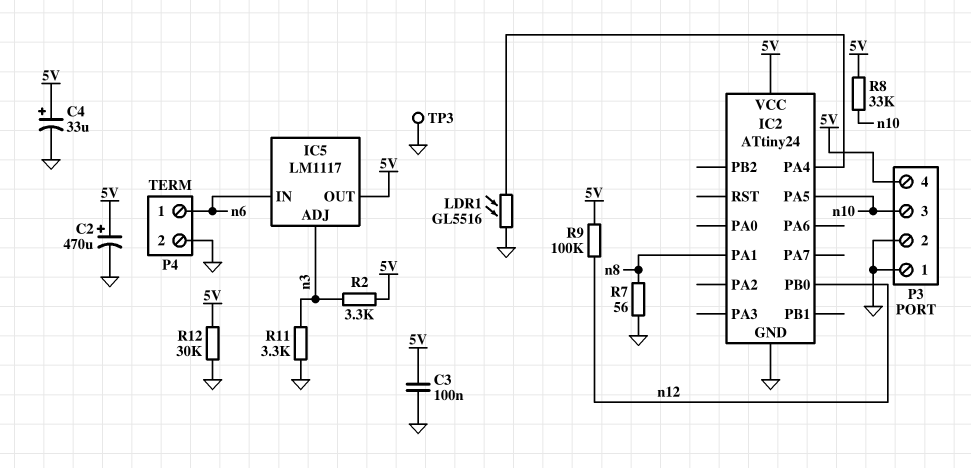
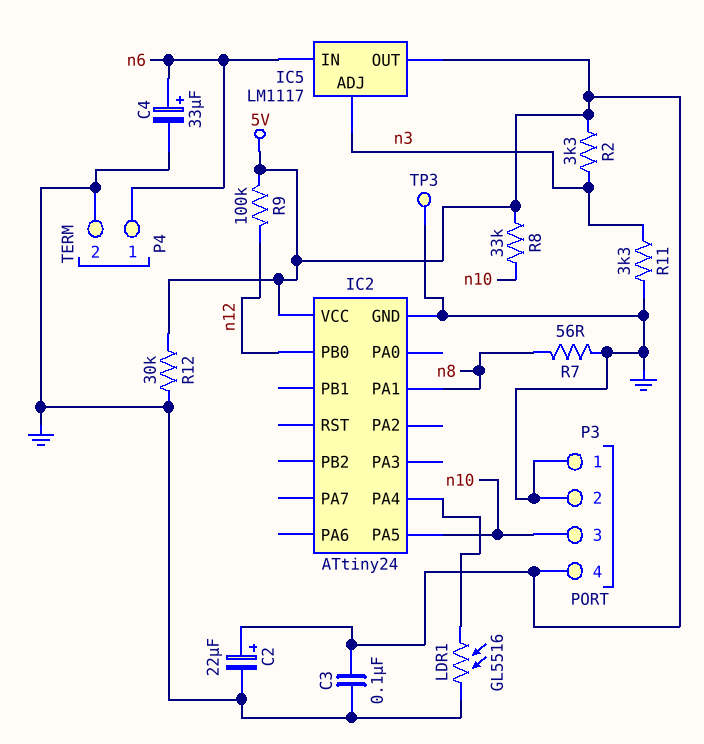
C2: 470uF (plus 5V, minus GND) -> 22uF (plus 5V, minus GND)
C4: 33uF (plus 5V, minus GND) -> 33uF (plus n6, minus GND)

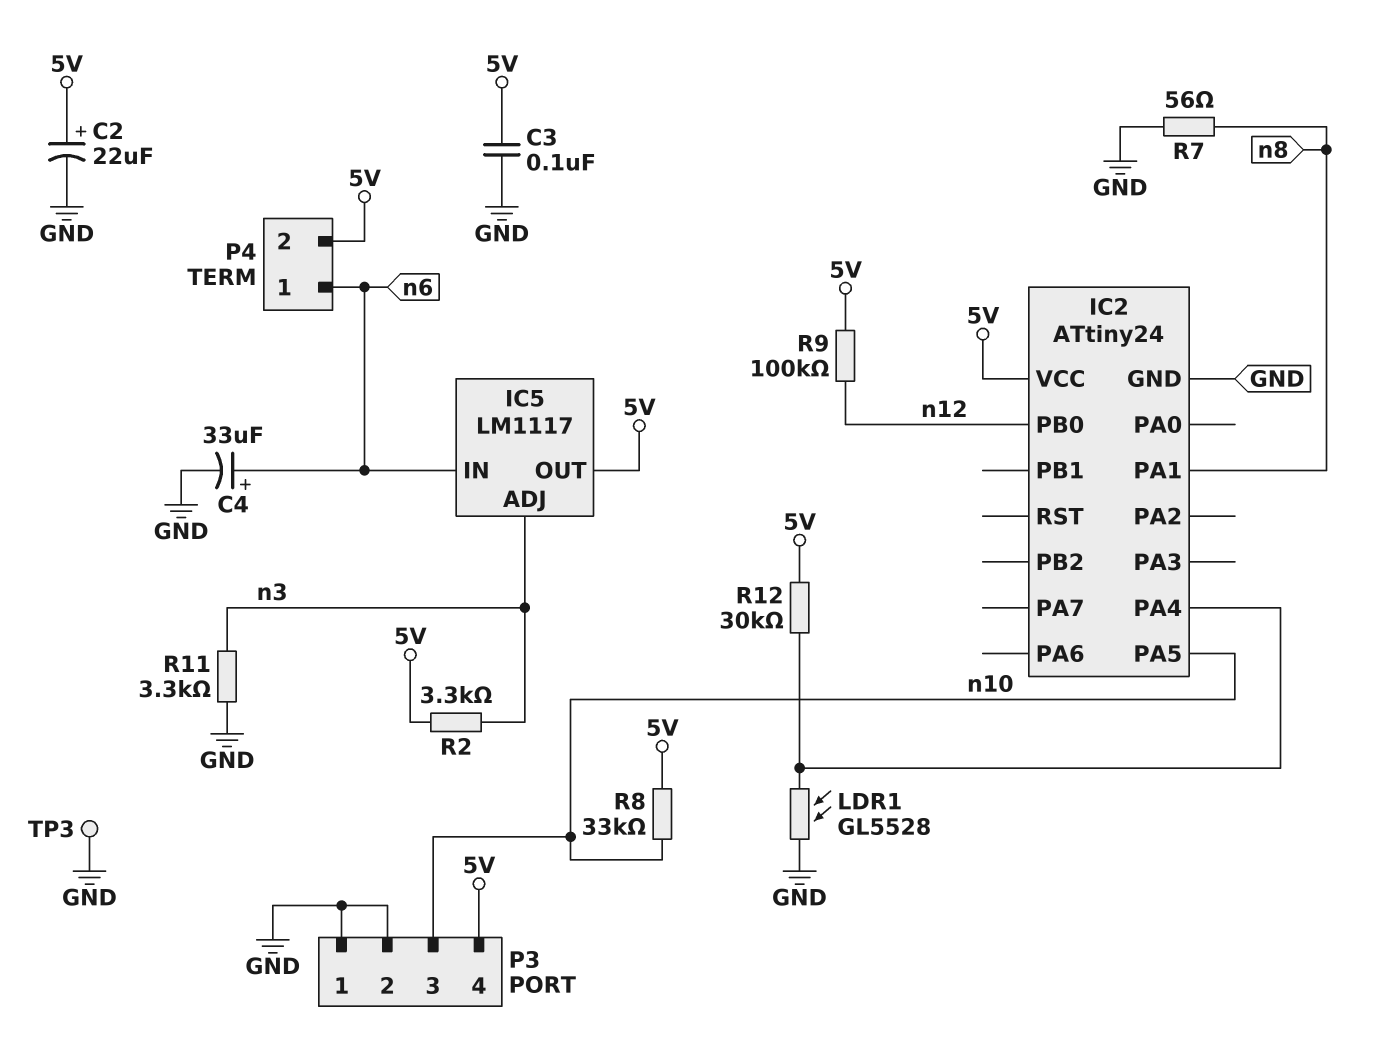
LDR1: GL5516 (GND, IC2/PA4) -> GL5528 (GND, IC2/PA4)
P4 pin 2: GND -> 5V
R12: 30k (5V, GND) -> 30k (5V, IC2/PA4)

